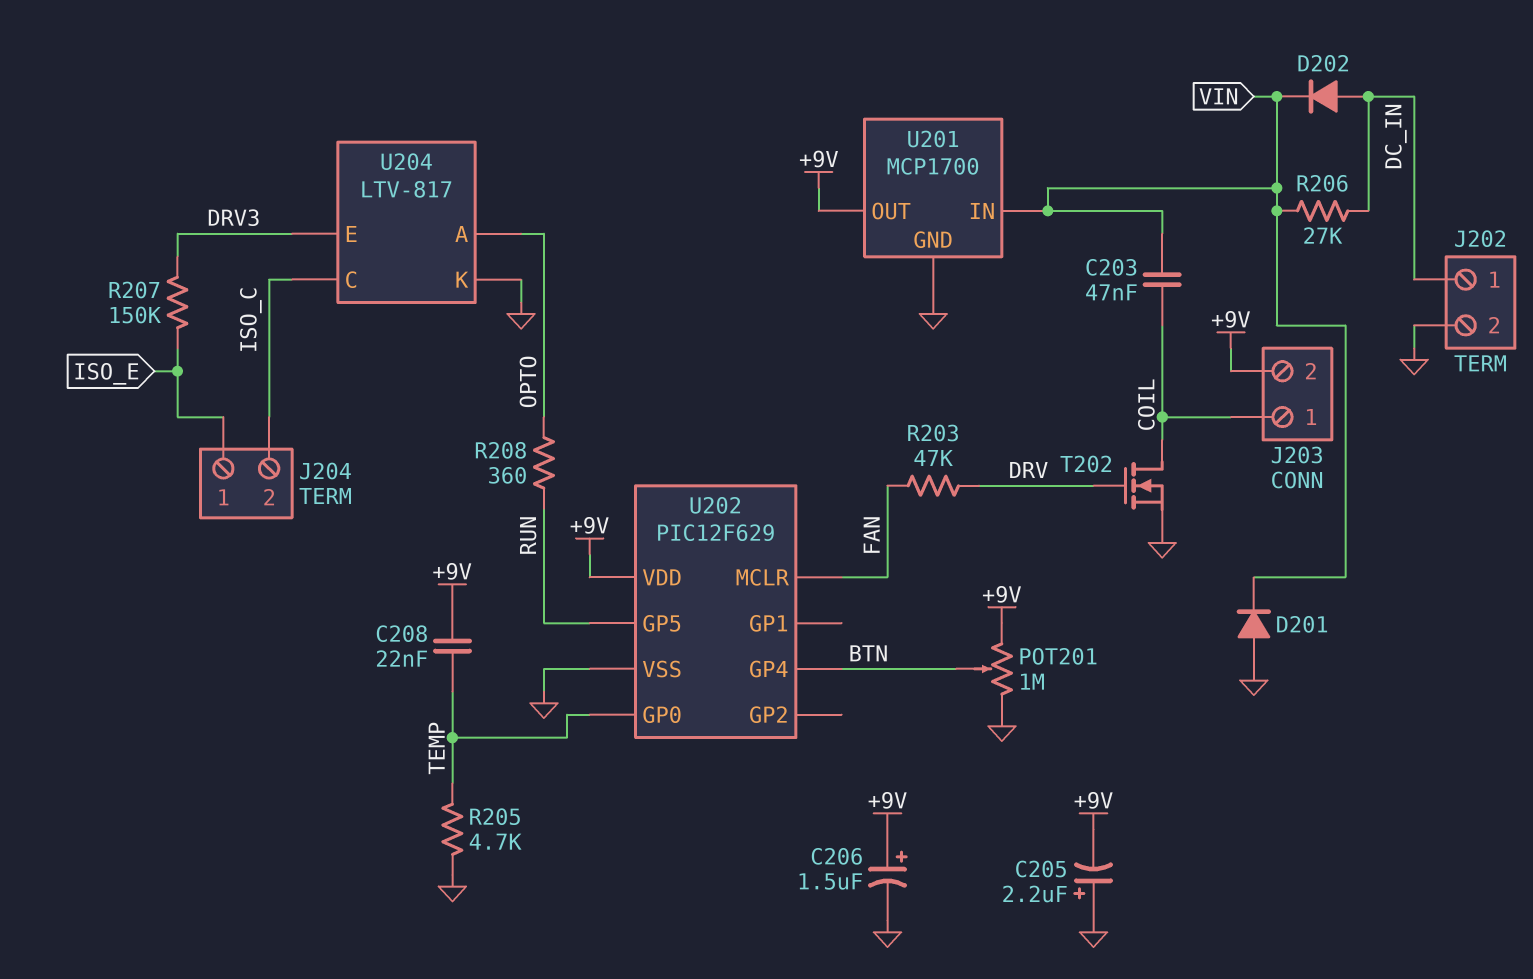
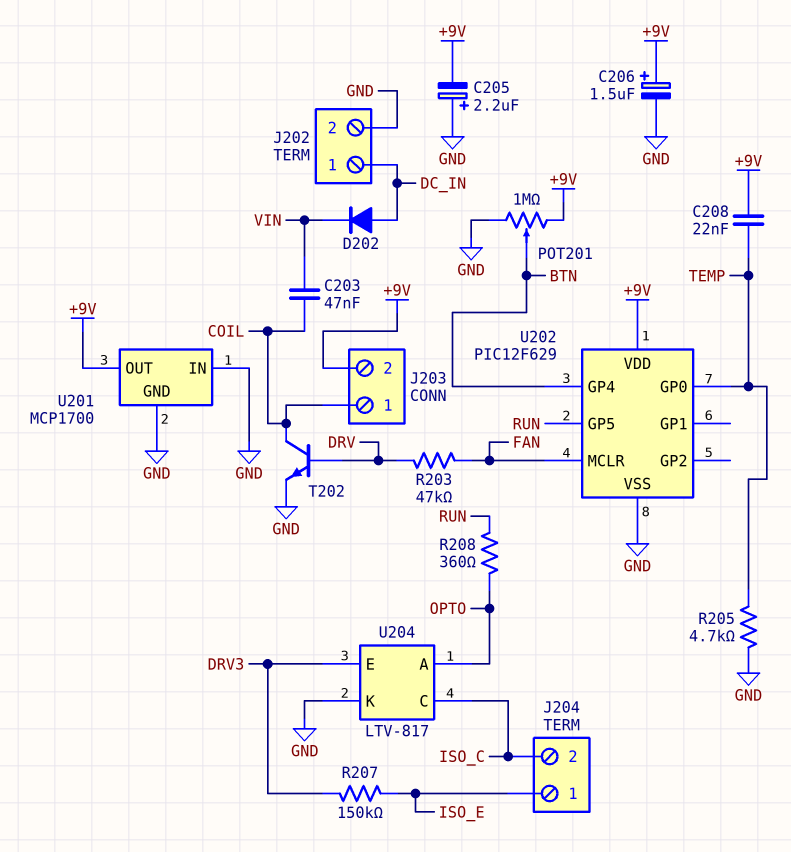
D201: diode (A GND, K VIN) -> none
R206: 27k (DC_IN, VIN) -> none
T202: NMOS (G DRV, D COIL, S GND) -> NPN (B DRV, C COIL, E GND)
U201 pin IN: VIN -> GND

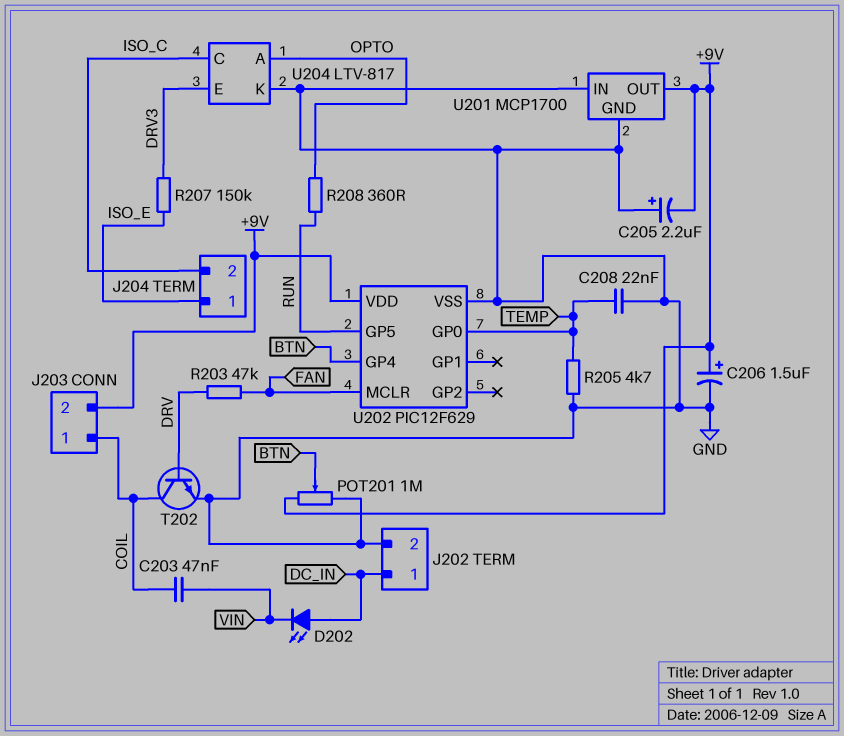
C208: 22nF (+9V, TEMP) -> 22nF (GND, TEMP)
D202: diode (A DC_IN, K VIN) -> LED (A DC_IN, K VIN)

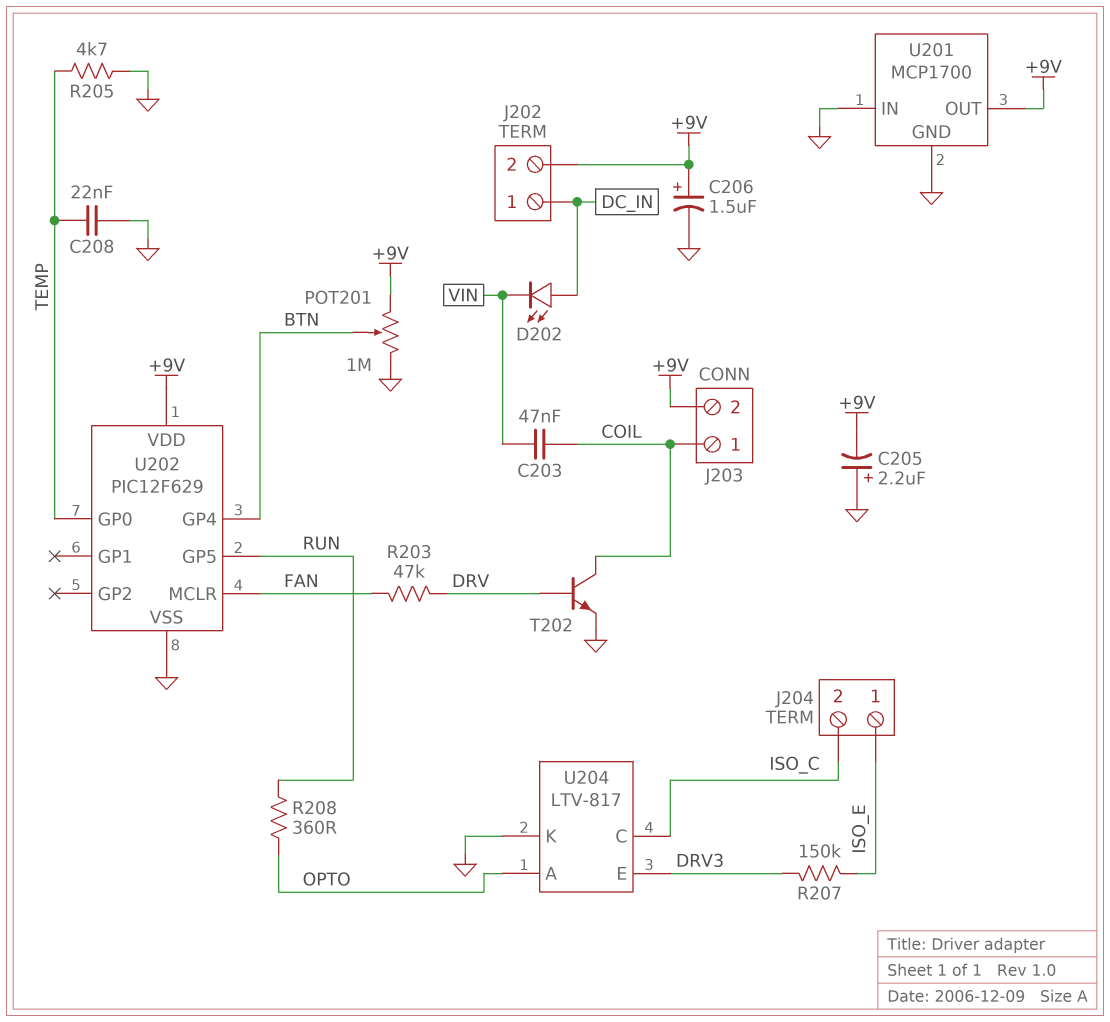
J202 pin 2: GND -> +9V

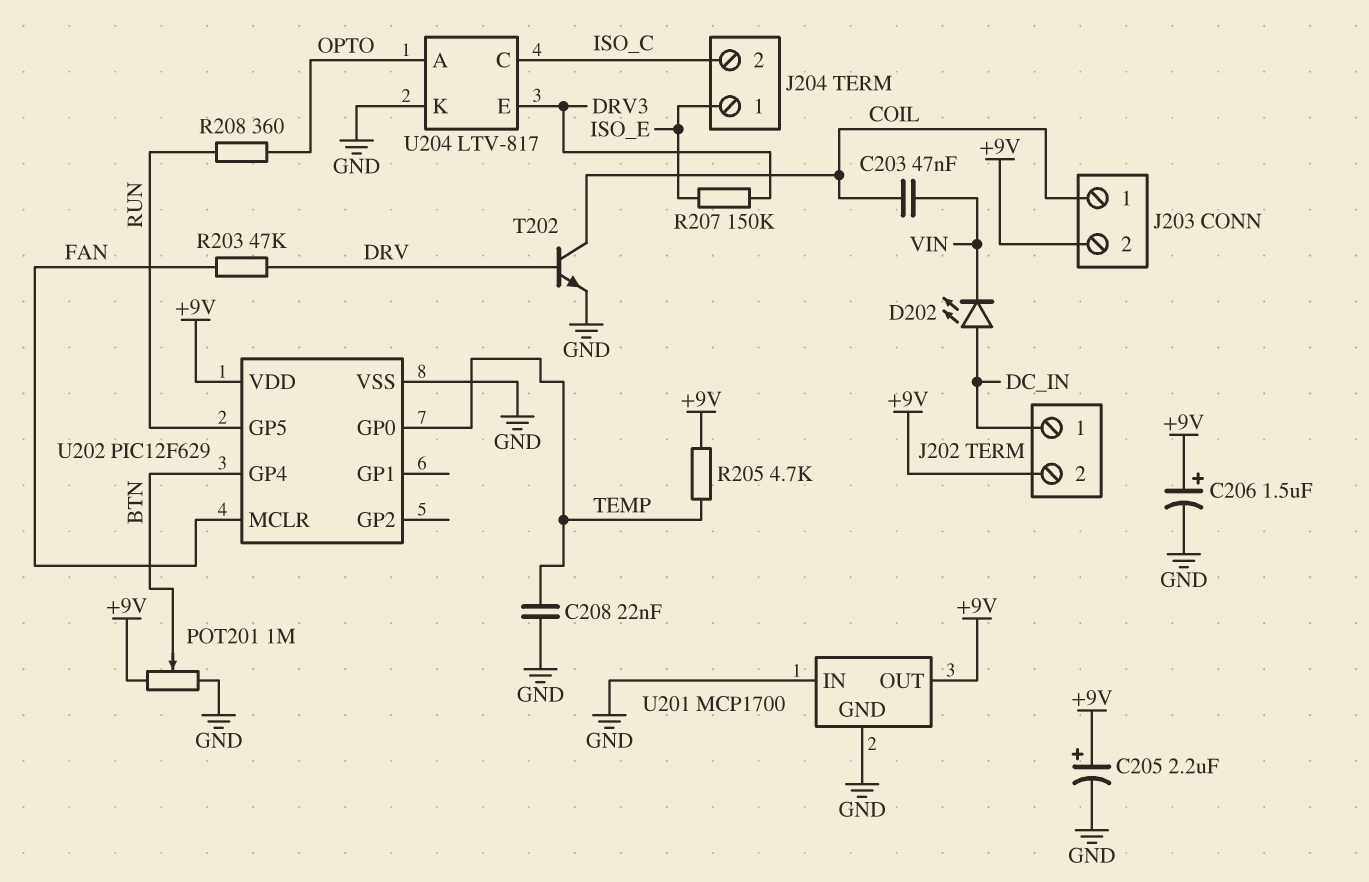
C205: 2.2uF (plus GND, minus +9V) -> 2.2uF (plus +9V, minus GND)
R205: 4.7k (GND, TEMP) -> 4.7k (+9V, TEMP)

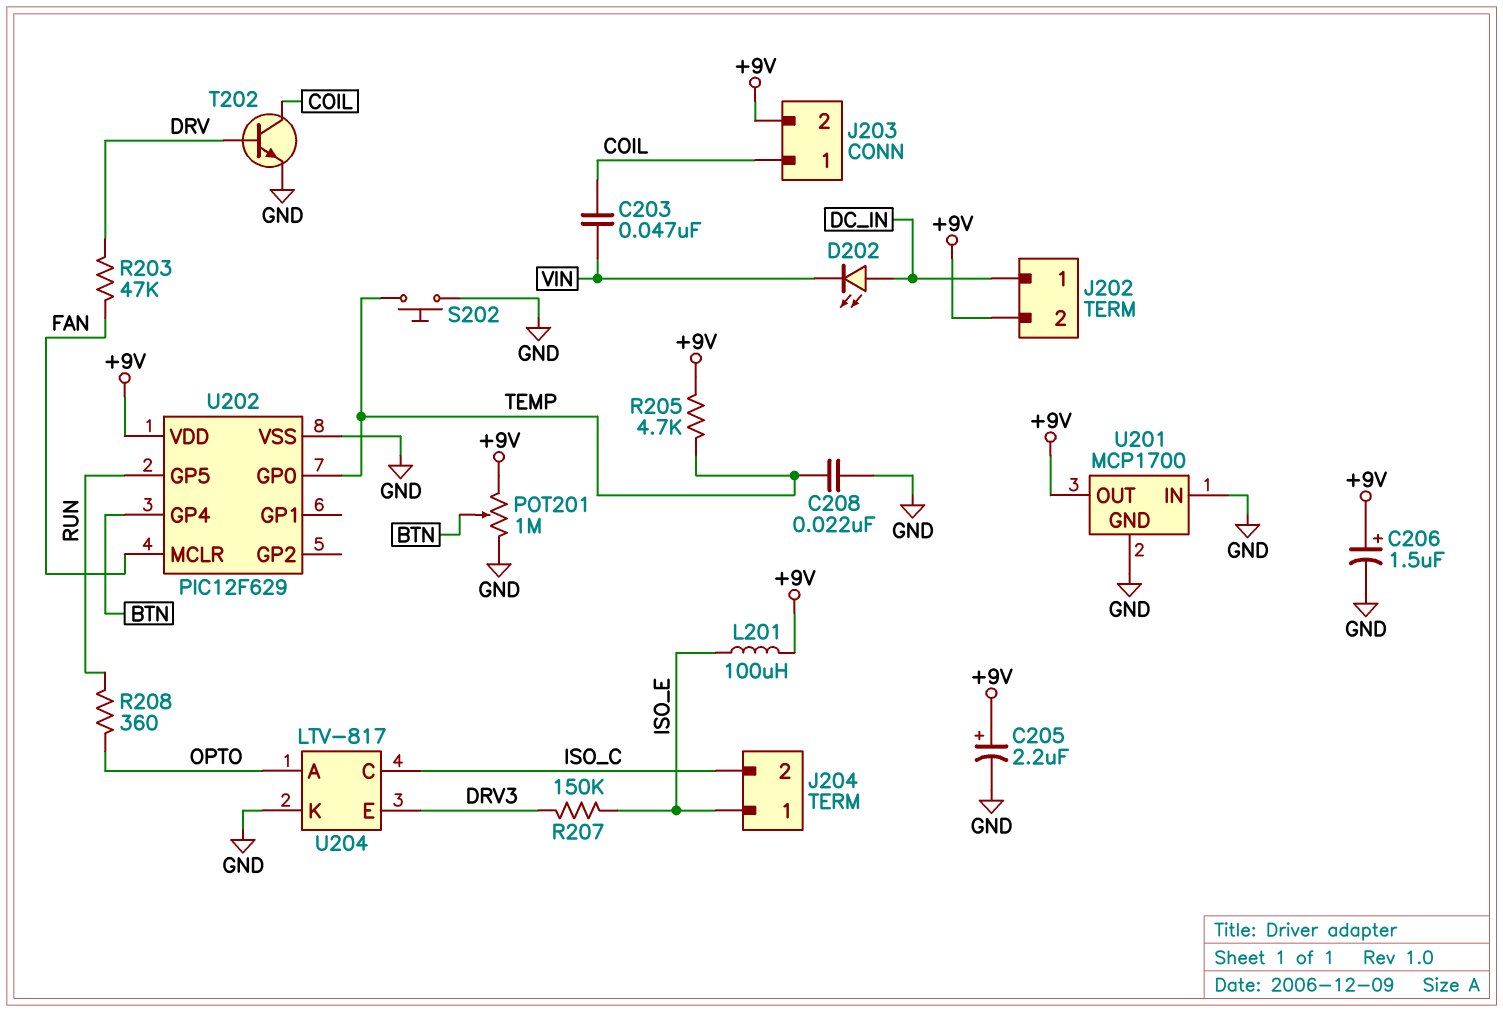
L201: none -> 100uH (+9V, ISO_E)
S202: none -> button (GND, TEMP)

